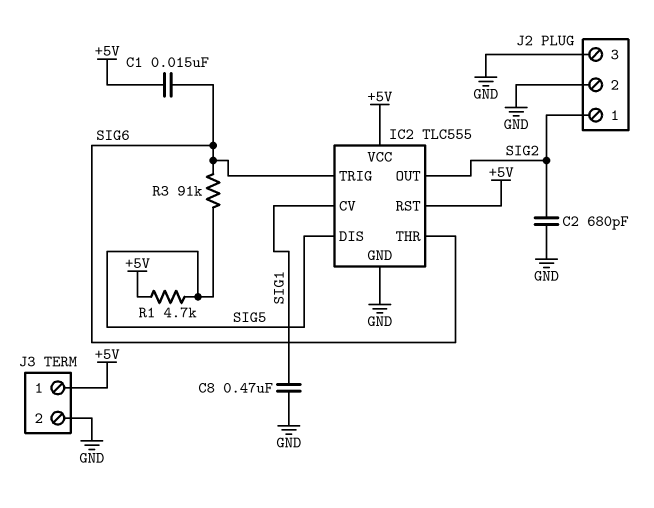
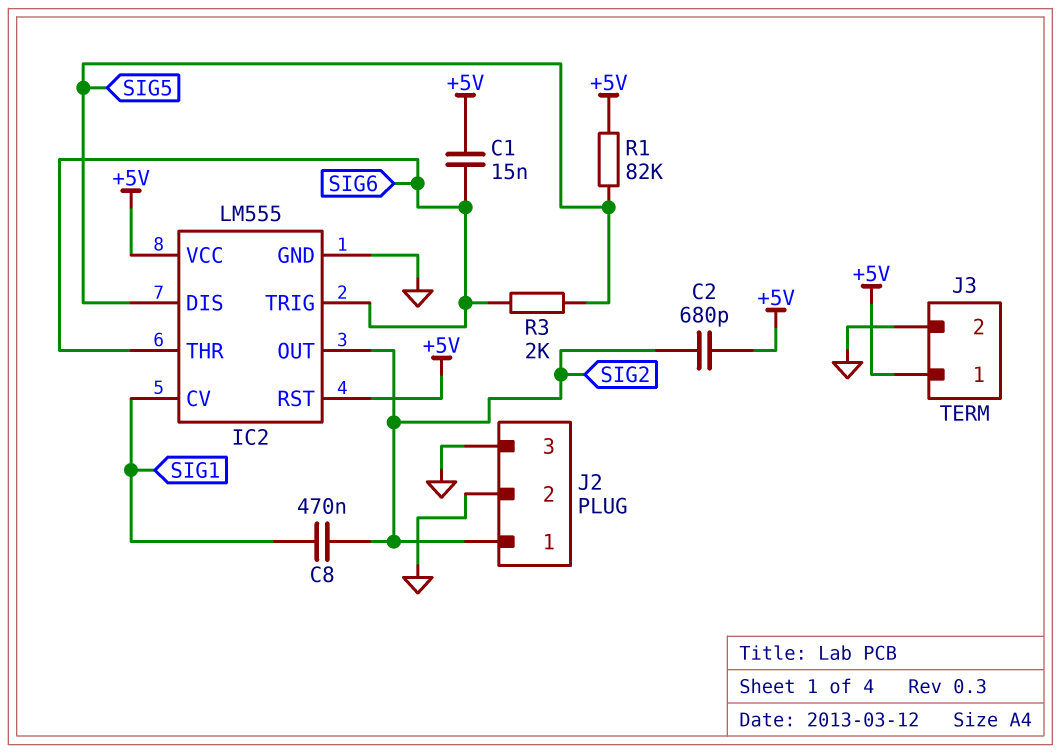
C2: 680pF (GND, SIG2) -> 680pF (+5V, SIG2)
C8: 470nF (GND, SIG1) -> 470nF (SIG1, SIG2)
IC2: TLC555 -> LM555
R1: 4.7k (+5V, SIG5) -> 82k (+5V, SIG5)
R3: 91k (SIG5, SIG6) -> 2k (SIG5, SIG6)

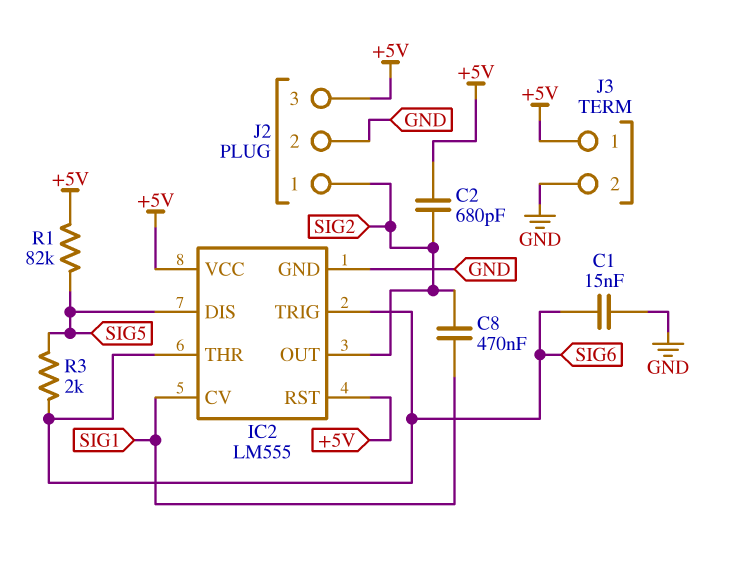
C1: 15nF (+5V, SIG6) -> 15nF (GND, SIG6)
J2 pin 3: GND -> +5V

